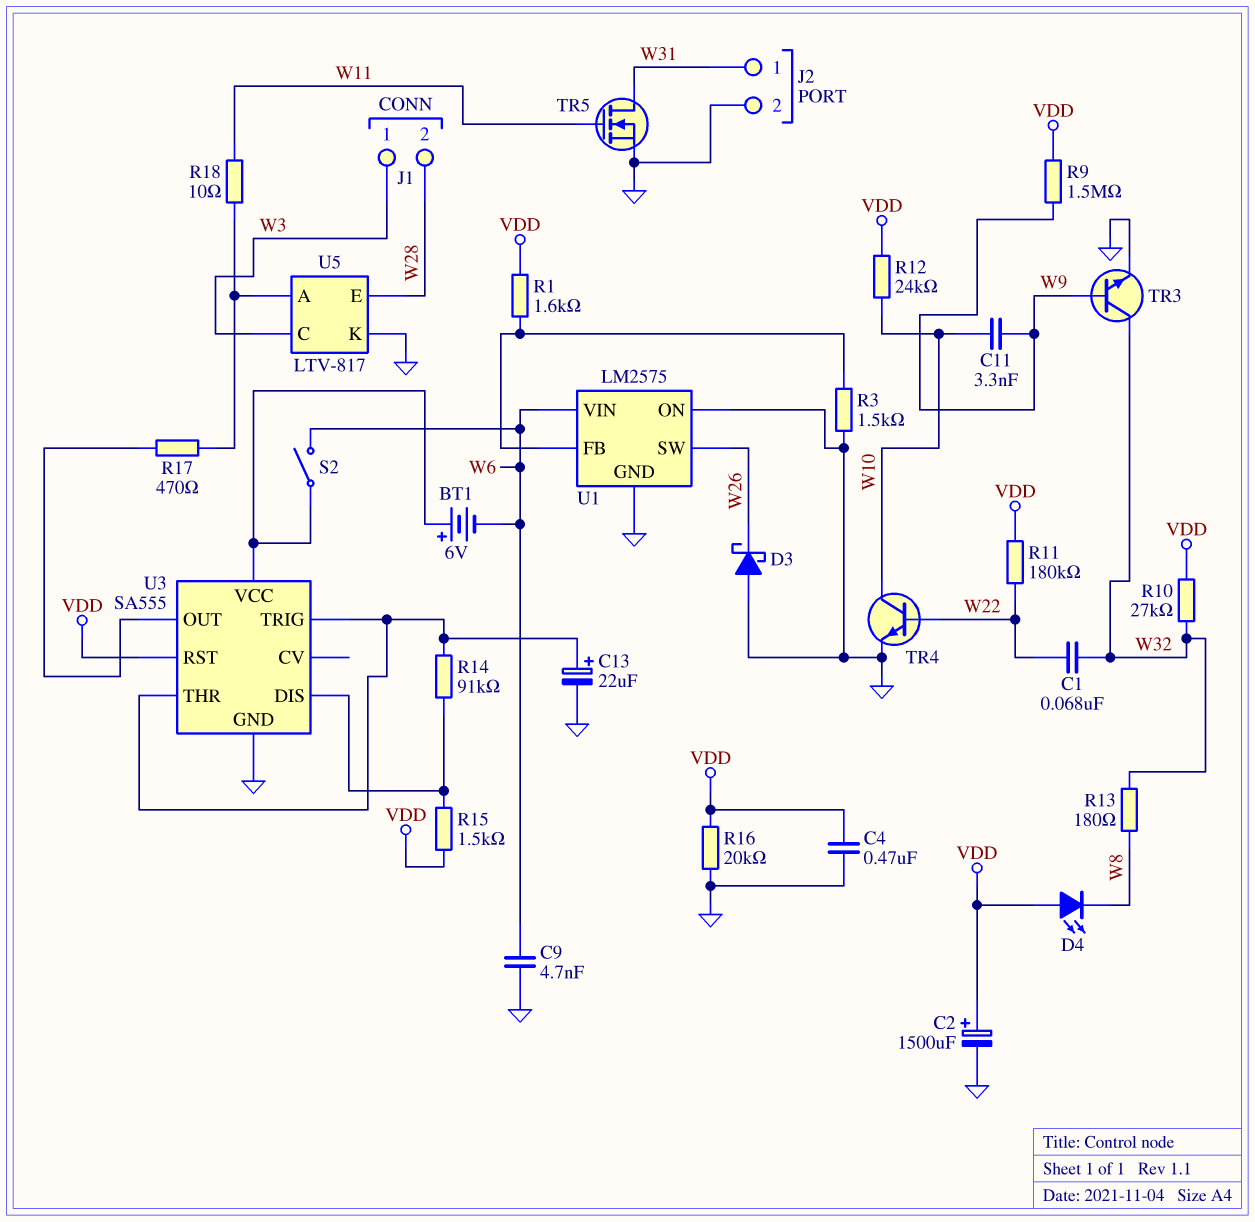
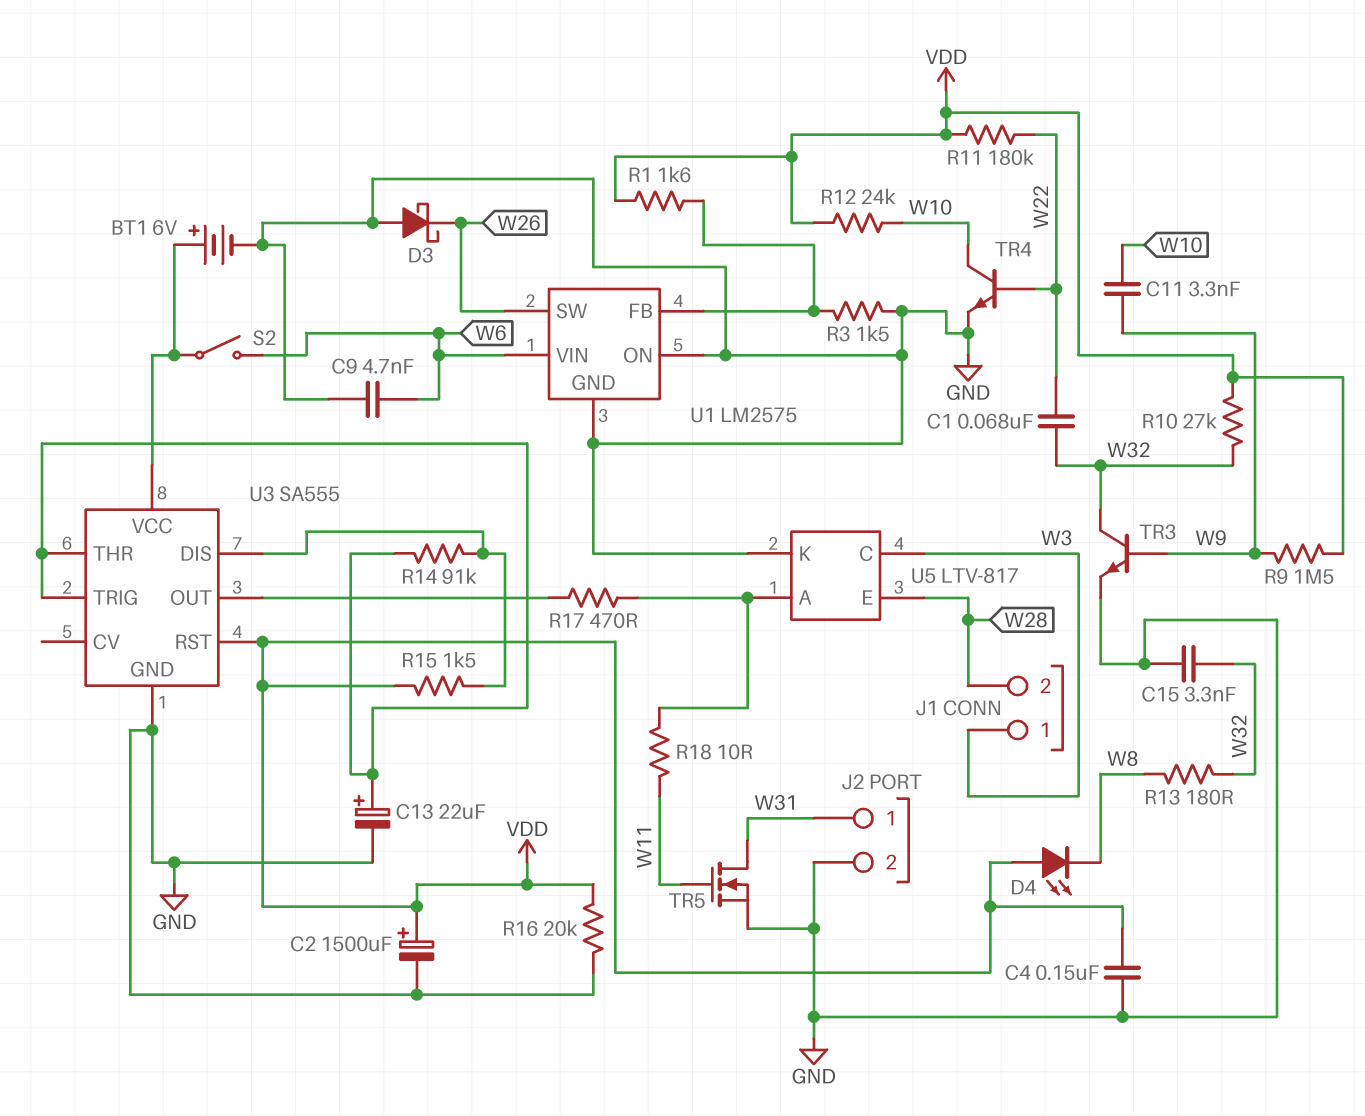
BT1: 6V (plus U3/VCC, minus W6) -> 6V (plus U3/VCC, minus GND)
C4: 470nF (GND, VDD) -> 150nF (GND, VDD)
C15: none -> 3.3nF (GND, W32)

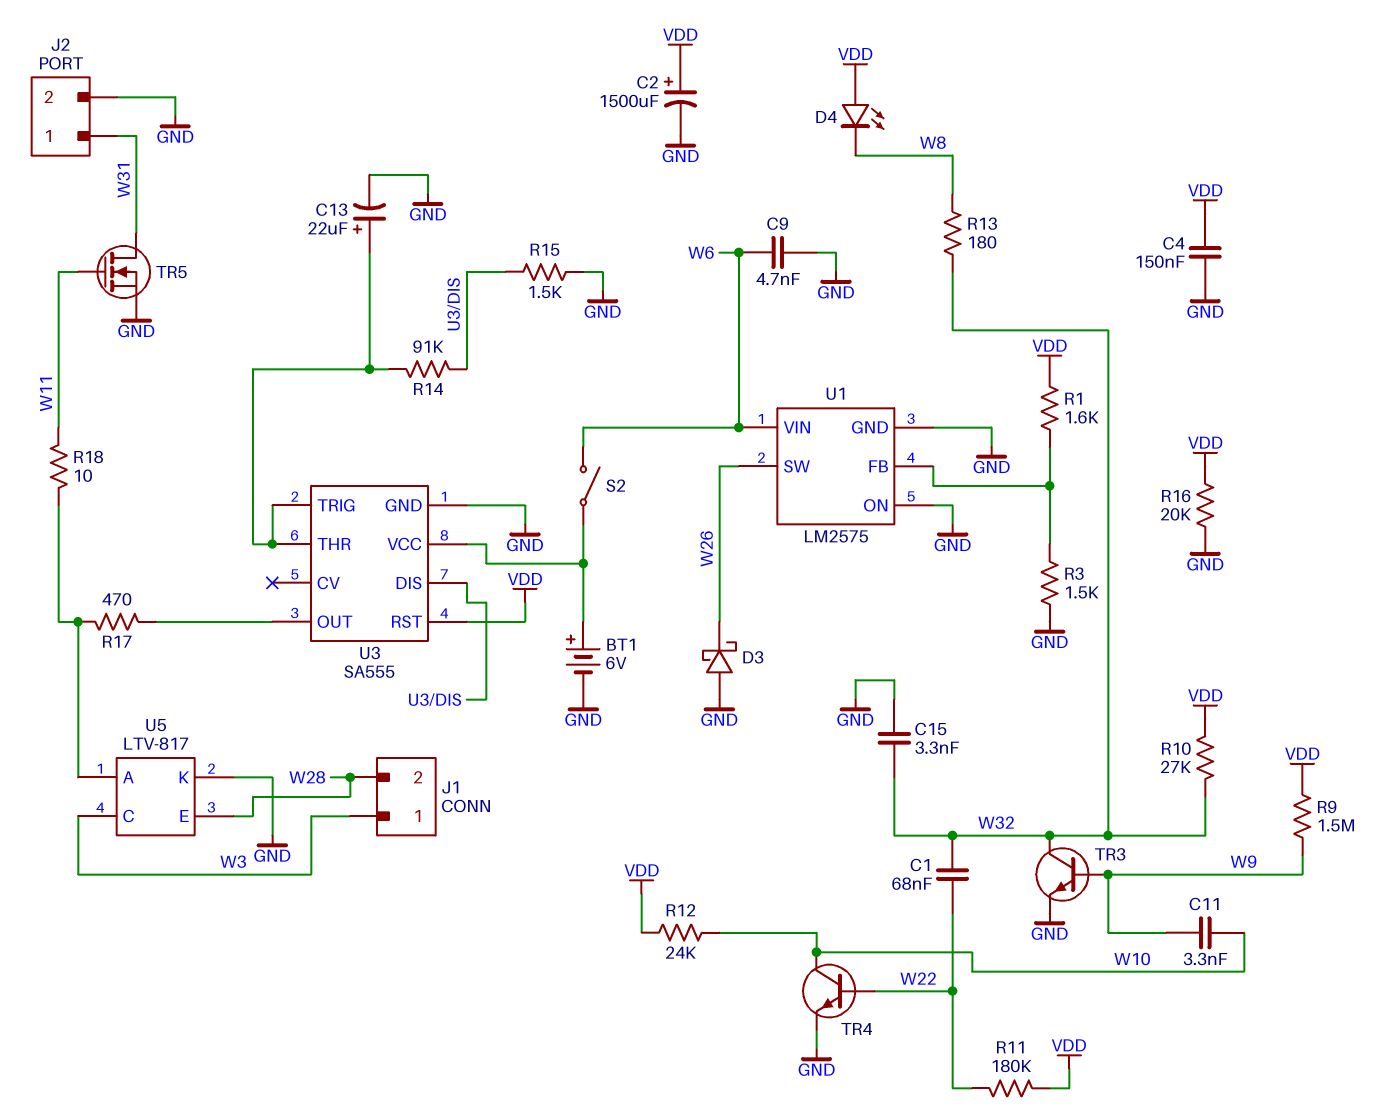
R15: 1.5k (U3/DIS, VDD) -> 1.5k (GND, U3/DIS)

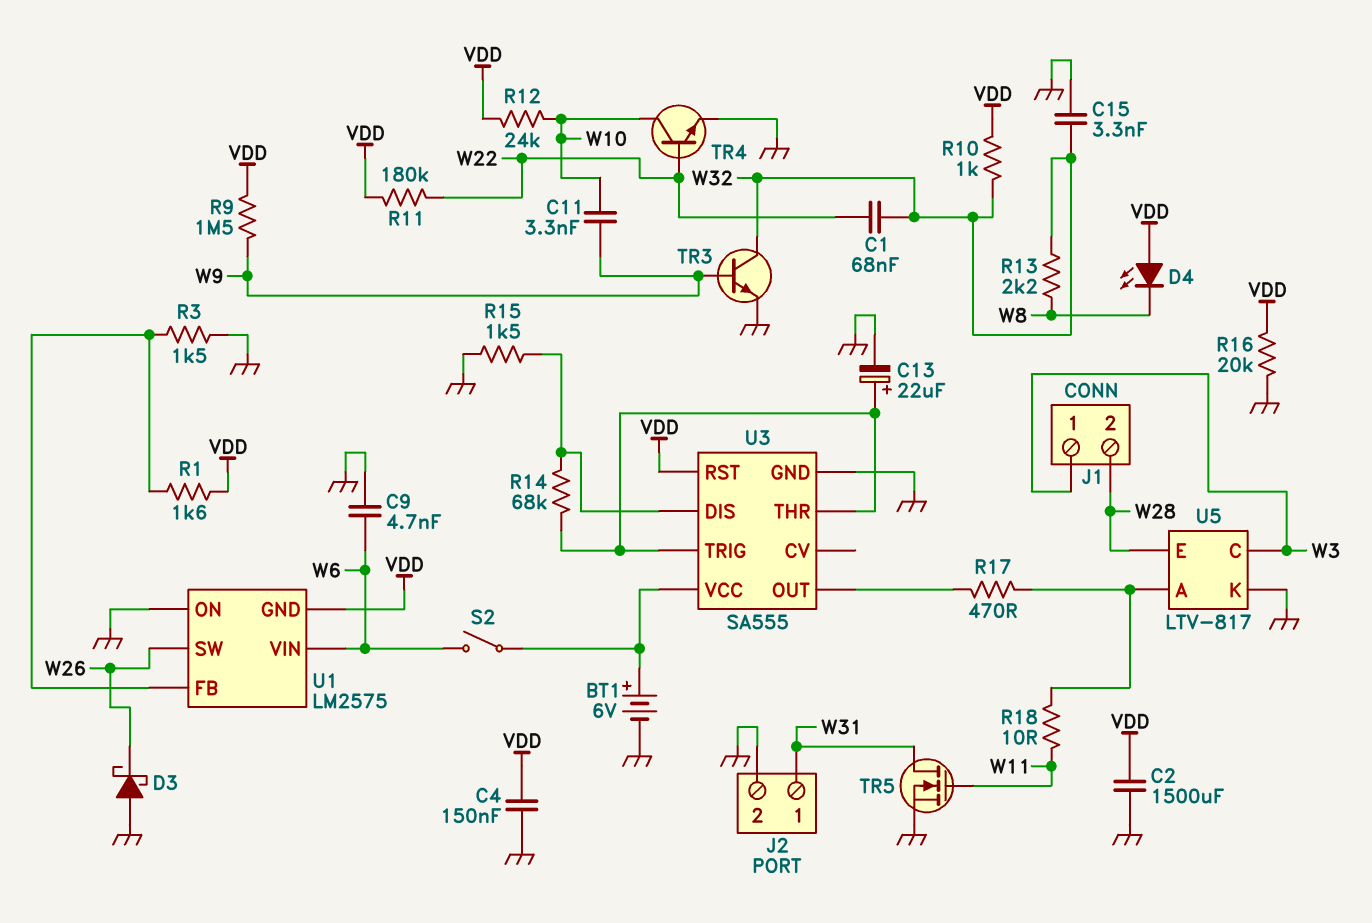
C2: 1500uF (plus VDD, minus GND) -> 1500uF (GND, VDD)
R10: 27k (VDD, W32) -> 1k (VDD, W32)
R13: 180 (W8, W32) -> 2.2k (W8, W32)
R14: 91k (U3/DIS, U3/THR) -> 68k (U3/DIS, U3/THR)
U1 pin GND: GND -> VDD

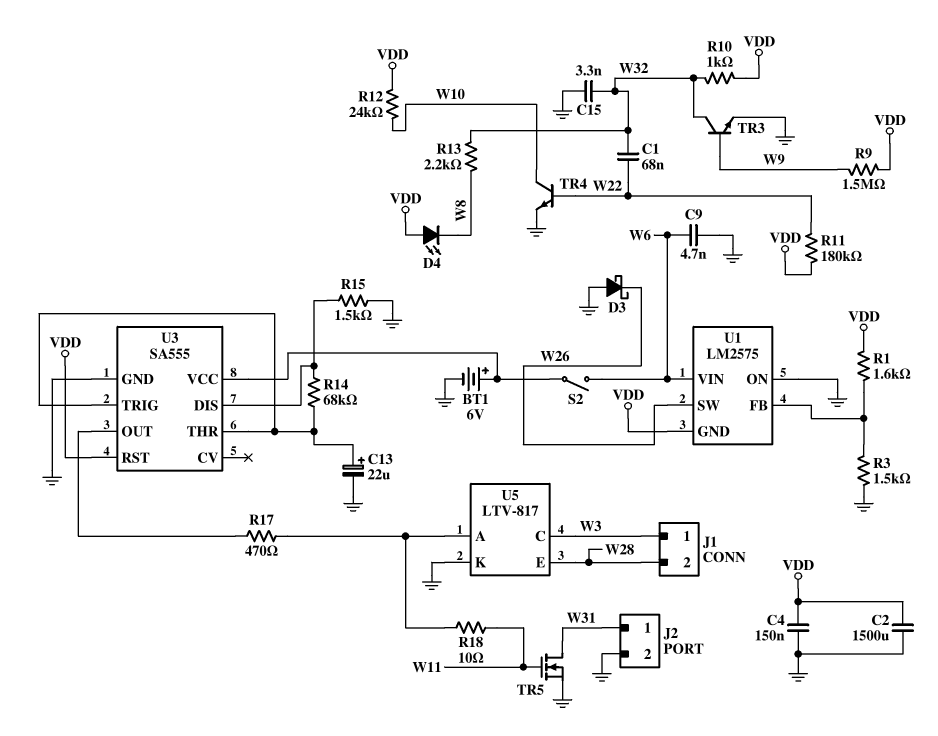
C11: 3.3nF (W9, W10) -> none
R16: 20k (GND, VDD) -> none

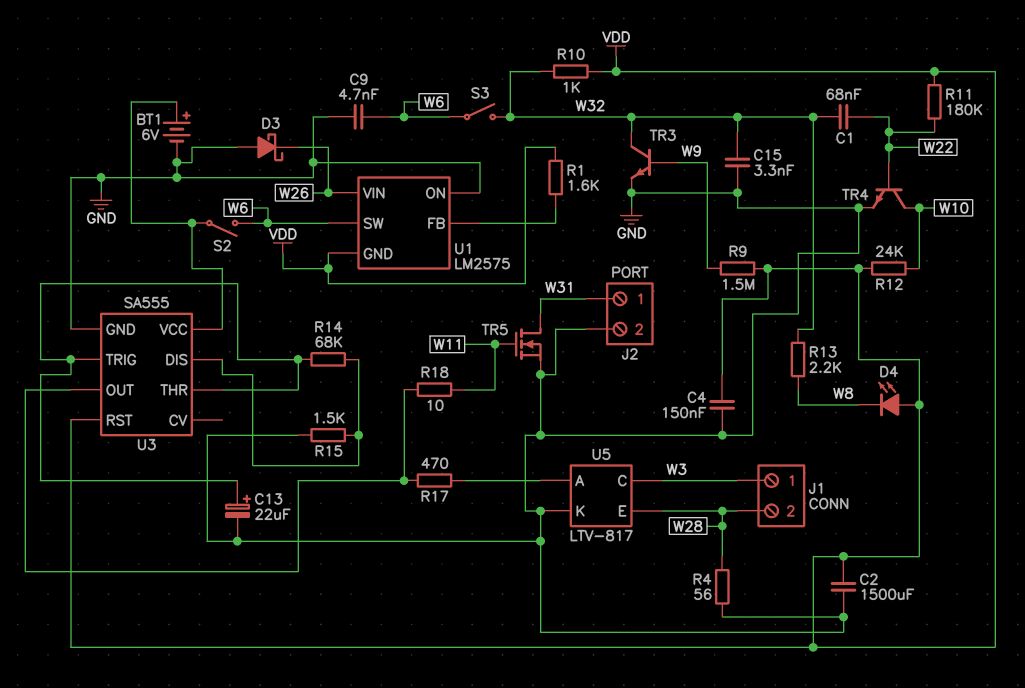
R3: 1.5k (GND, U1/FB) -> none
R4: none -> 56 (GND, W28)
R18: 10 (U5/A, W11) -> 10 (U3/OUT, W11)
S3: none -> switch (W6, W32)
U1 pin SW: W26 -> W6
U1 pin VIN: W6 -> W26

